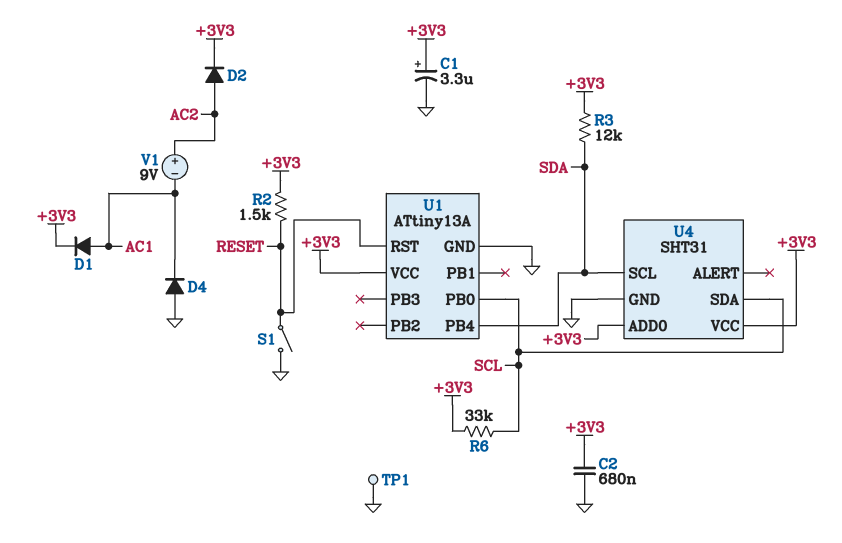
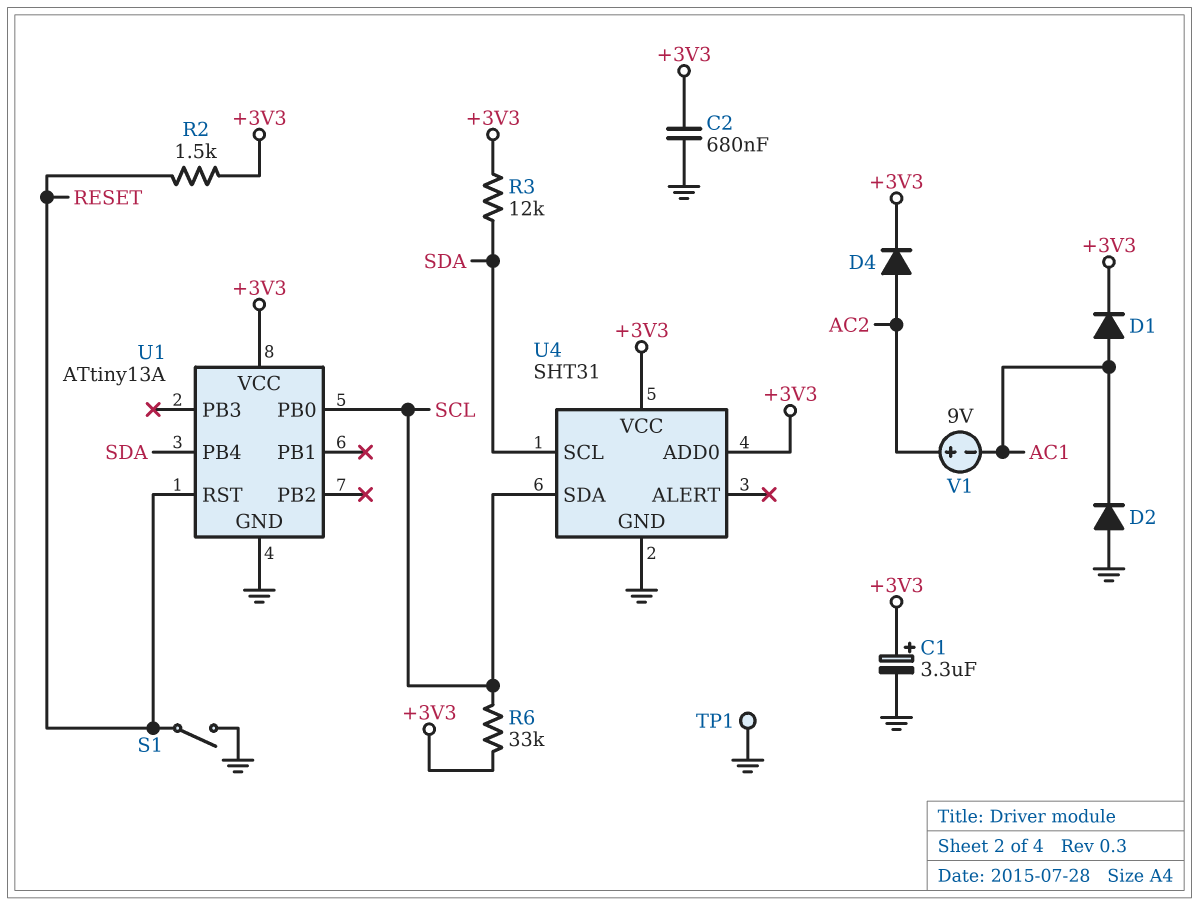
D2: diode (A AC2, K +3V3) -> diode (A GND, K AC1)
D4: diode (A GND, K AC1) -> diode (A AC2, K +3V3)

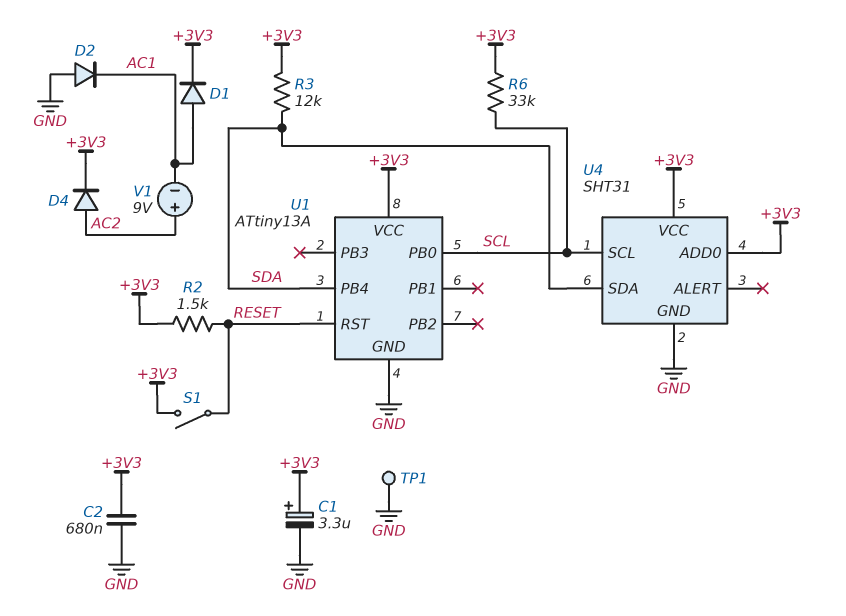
S1: switch (GND, RESET) -> switch (+3V3, RESET)
U4 pin SCL: SDA -> SCL
U4 pin SDA: SCL -> SDA

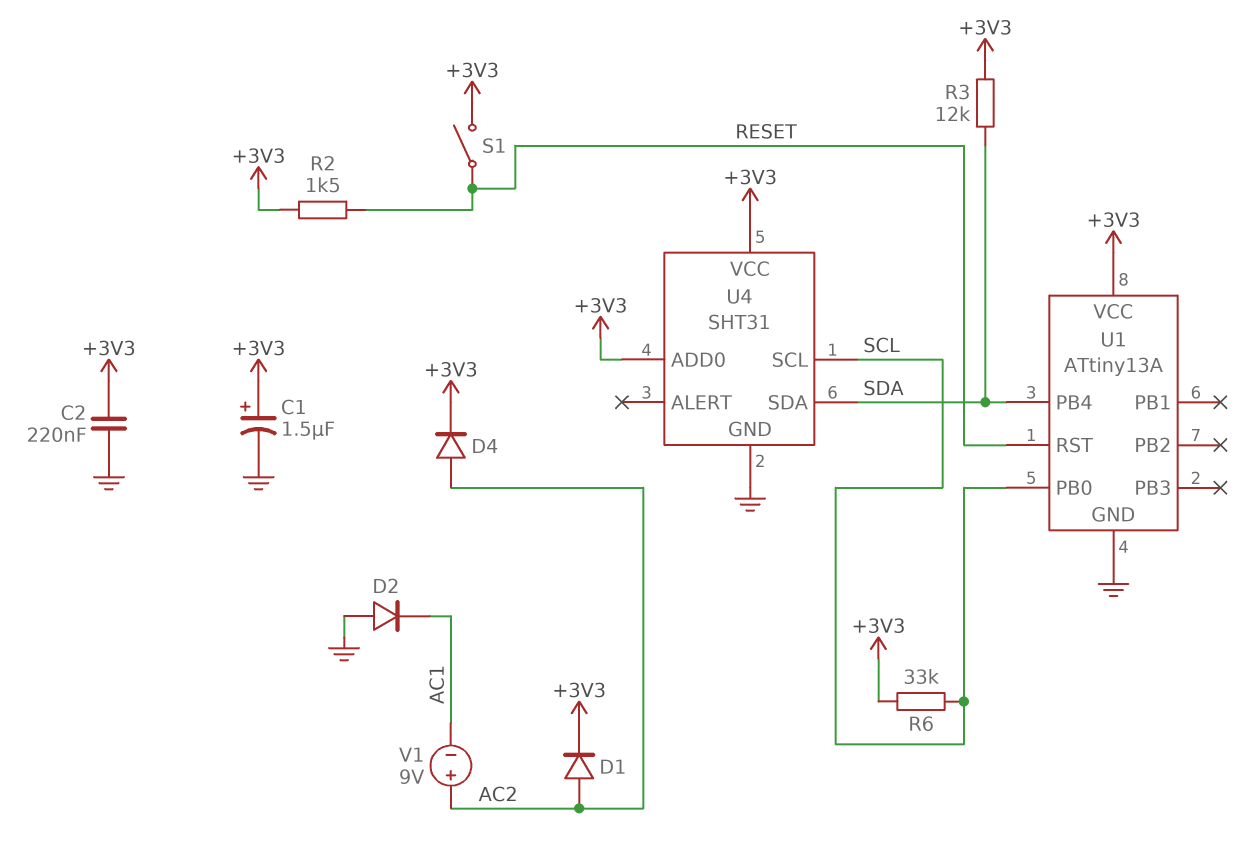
C1: 3.3uF (plus +3V3, minus GND) -> 1.5uF (plus +3V3, minus GND)
C2: 680nF (+3V3, GND) -> 220nF (+3V3, GND)
D1: diode (A AC1, K +3V3) -> diode (A AC2, K +3V3)
TP1: test point (GND) -> none

